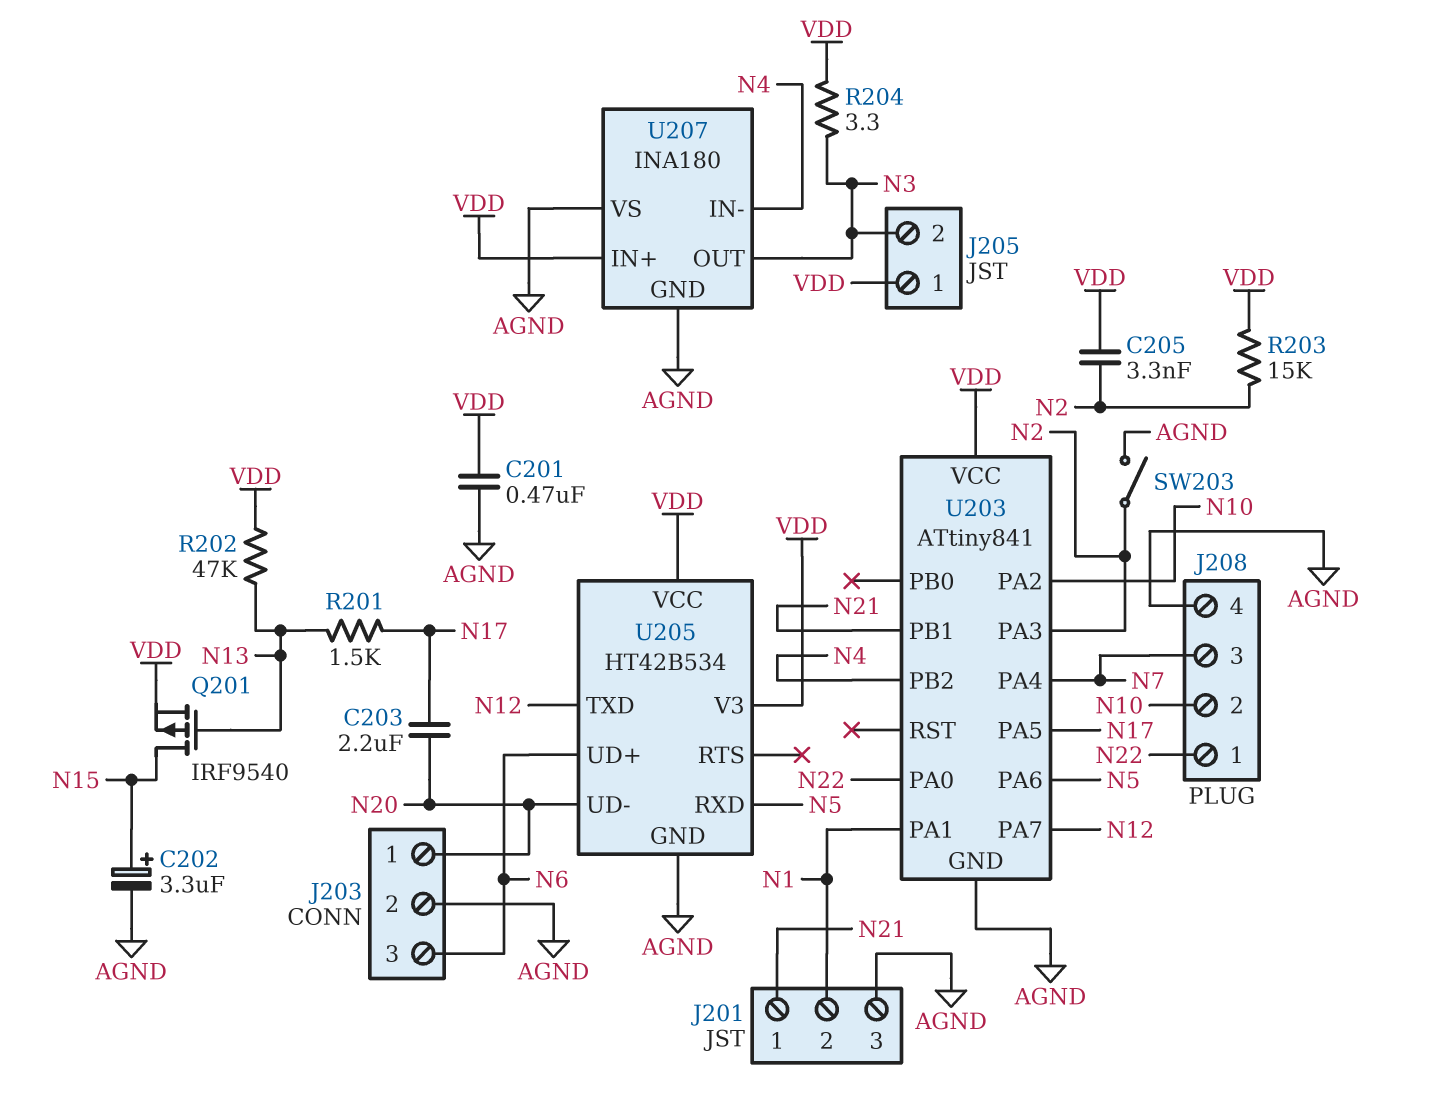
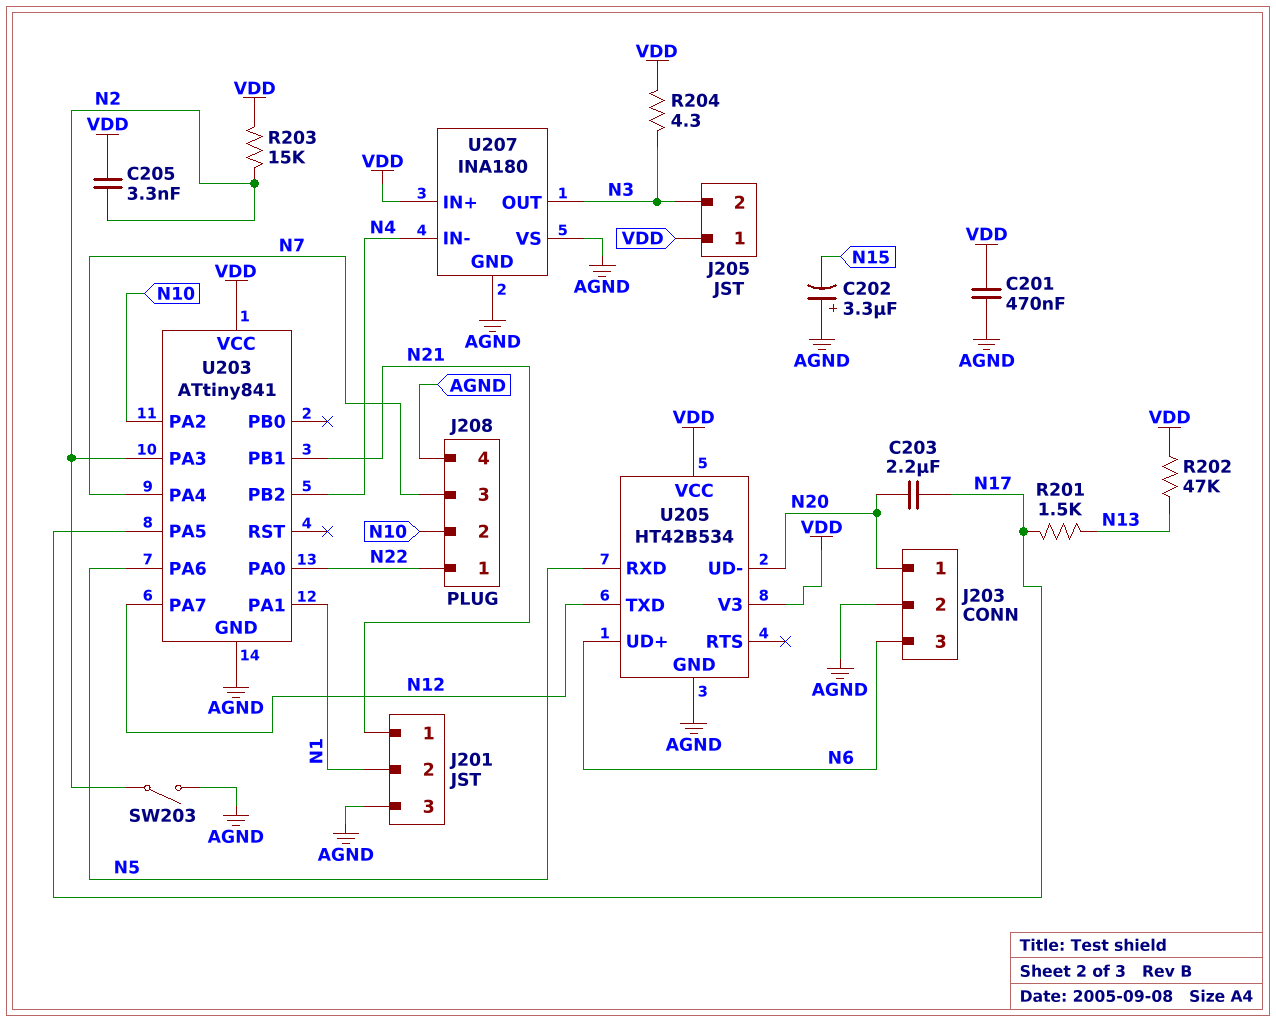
C202: 3.3uF (plus N15, minus AGND) -> 3.3uF (plus AGND, minus N15)
Q201: PMOS IRF9540 (G N13, D N15, S VDD) -> none
R204: 3.3 (N3, VDD) -> 4.3 (N3, VDD)

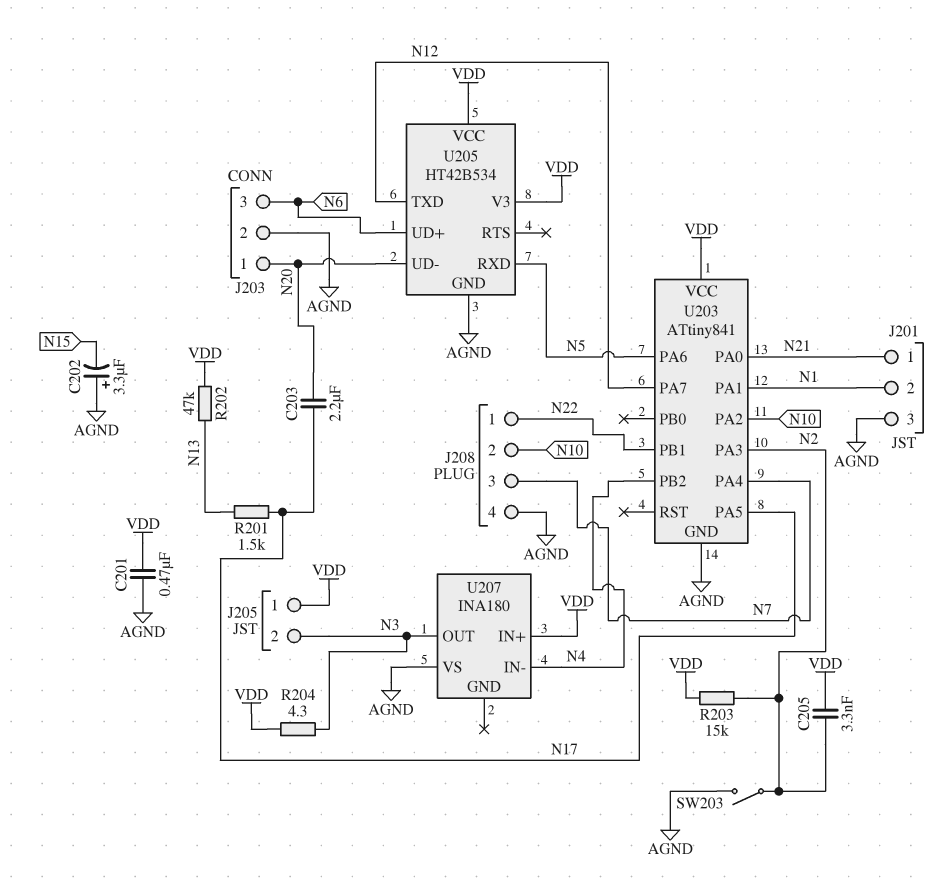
U203 pin PA0: N22 -> N21
U203 pin PB1: N21 -> N22
U207 pin GND: AGND -> none

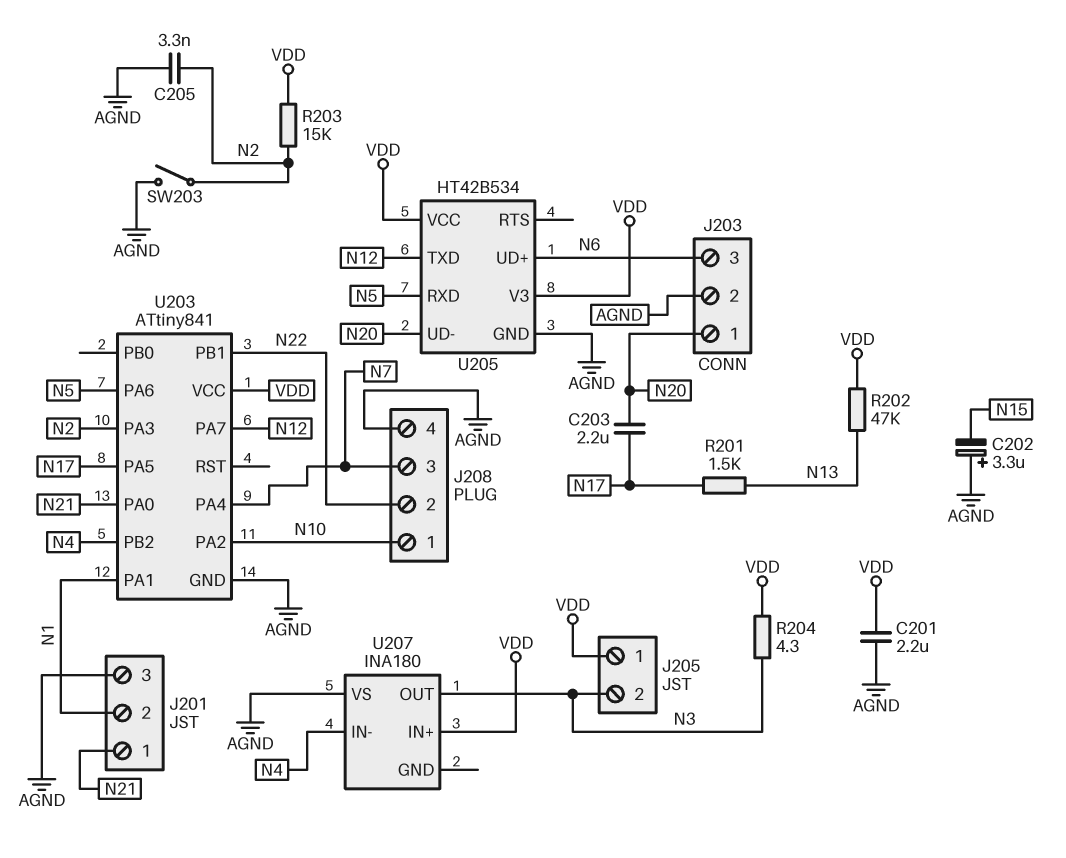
C201: 470nF (AGND, VDD) -> 2.2uF (AGND, VDD)
C205: 3.3nF (N2, VDD) -> 3.3nF (AGND, N2)
J208 pin 1: N22 -> N10
J208 pin 2: N10 -> N22

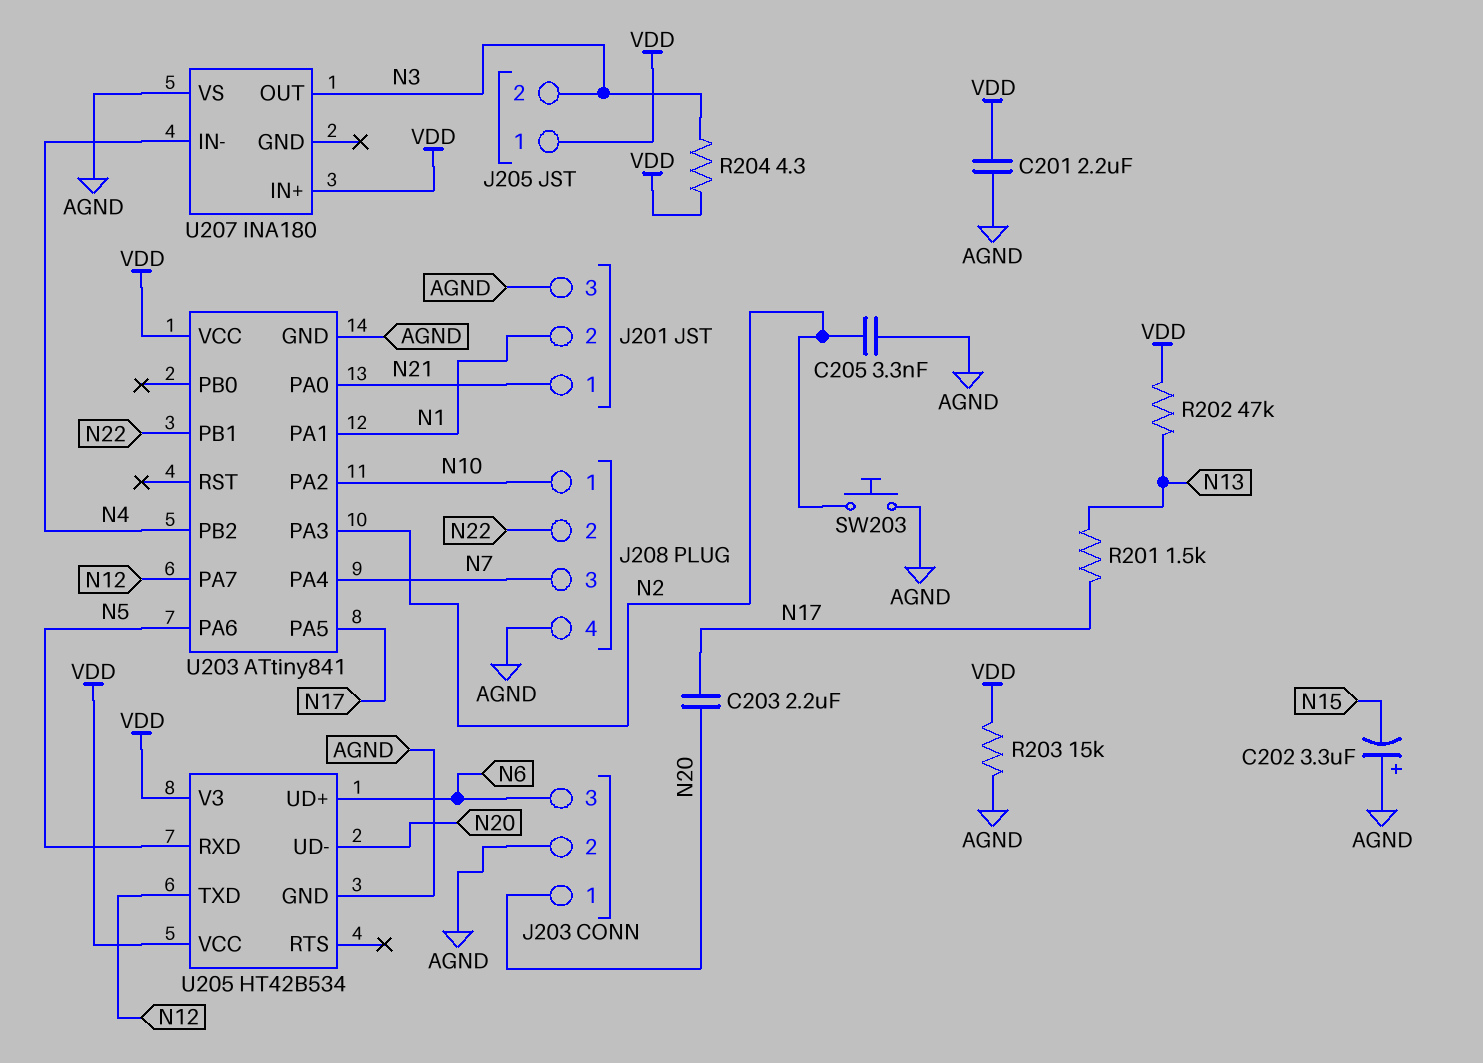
R203: 15k (N2, VDD) -> 15k (AGND, VDD)
SW203: switch (AGND, N2) -> button (AGND, N2)

